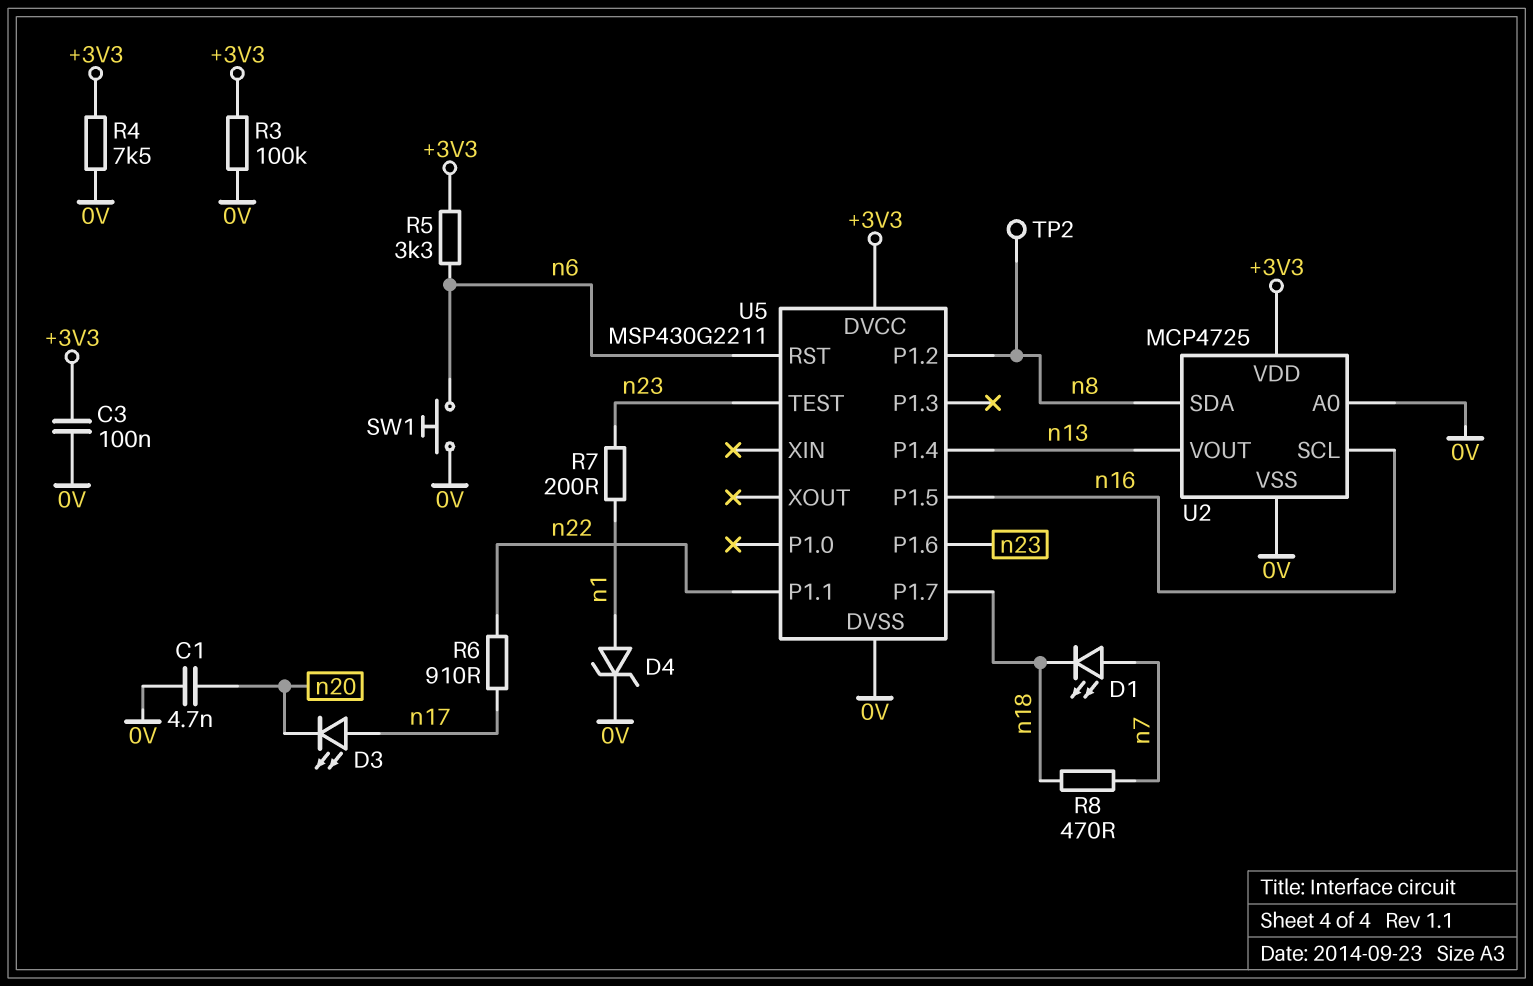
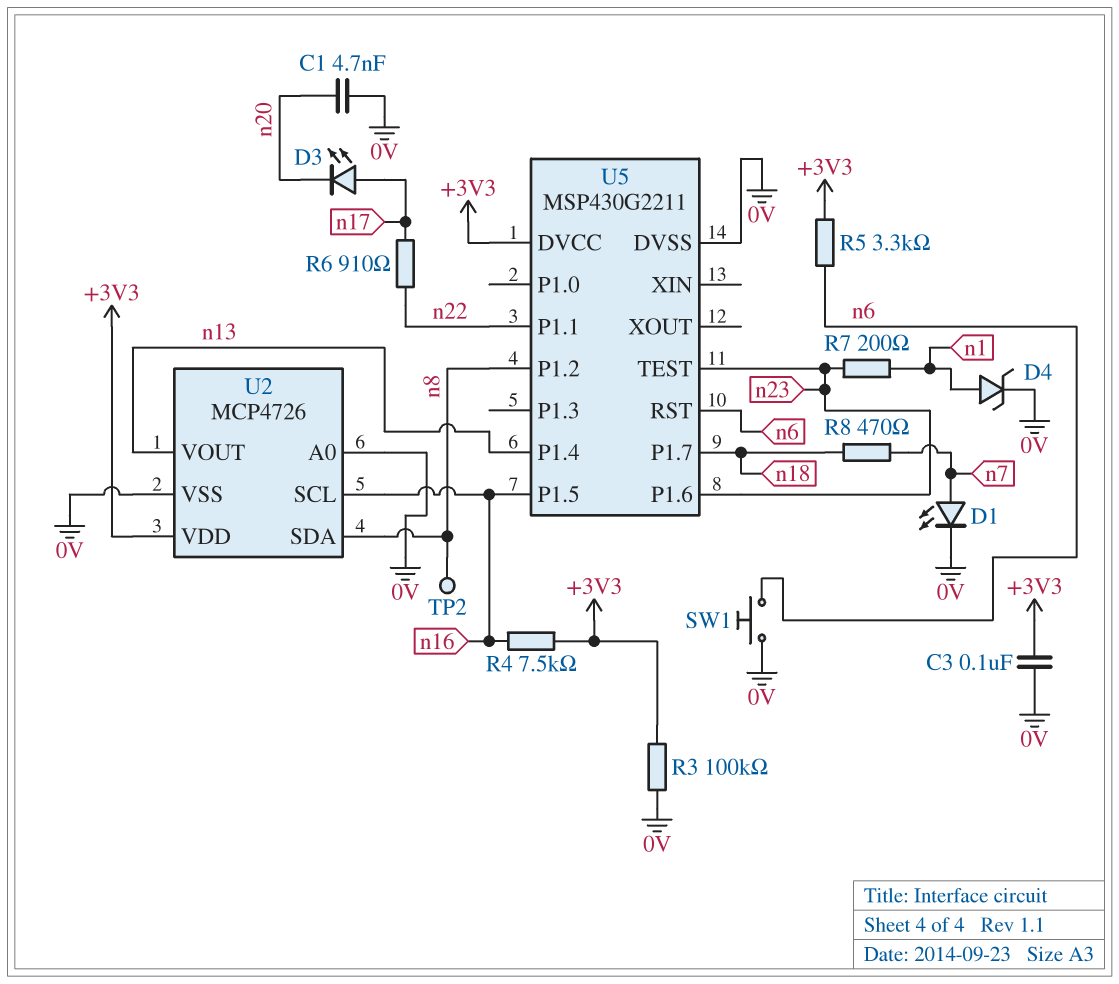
D1: LED (A n7, K n18) -> LED (A n7, K 0V)
R4: 7.5k (+3V3, 0V) -> 7.5k (+3V3, n16)
U2: MCP4725 -> MCP4726

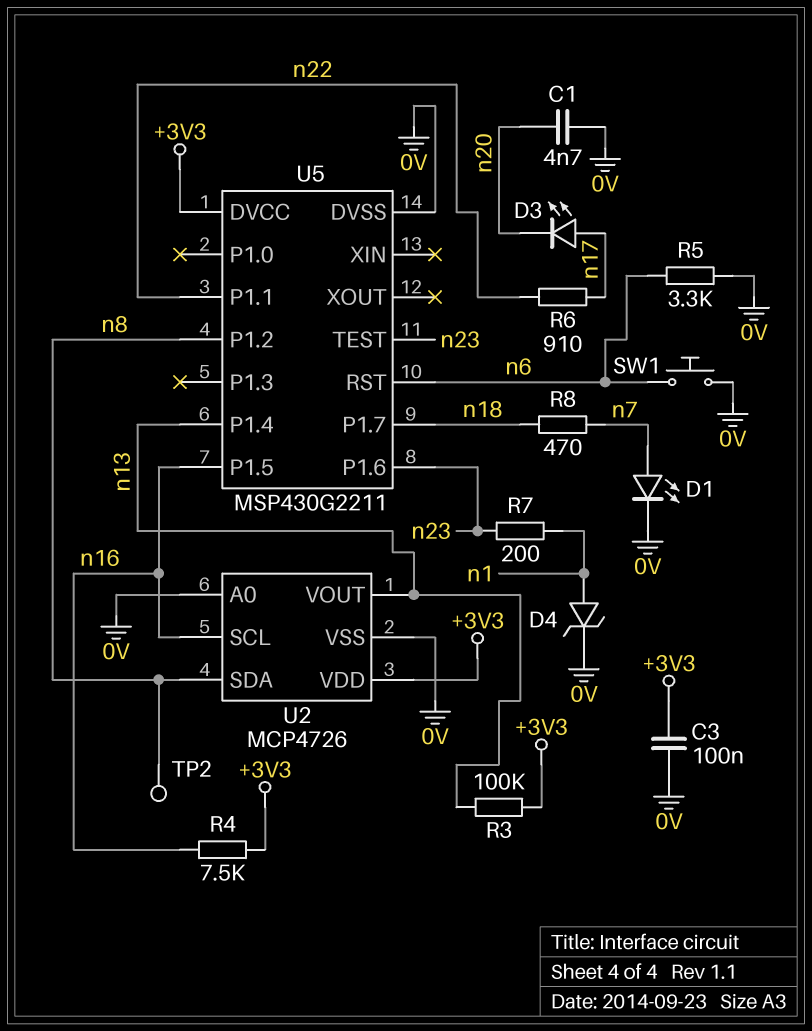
R3: 100k (+3V3, 0V) -> 100k (+3V3, n13)
R5: 3.3k (+3V3, n6) -> 3.3k (0V, n6)

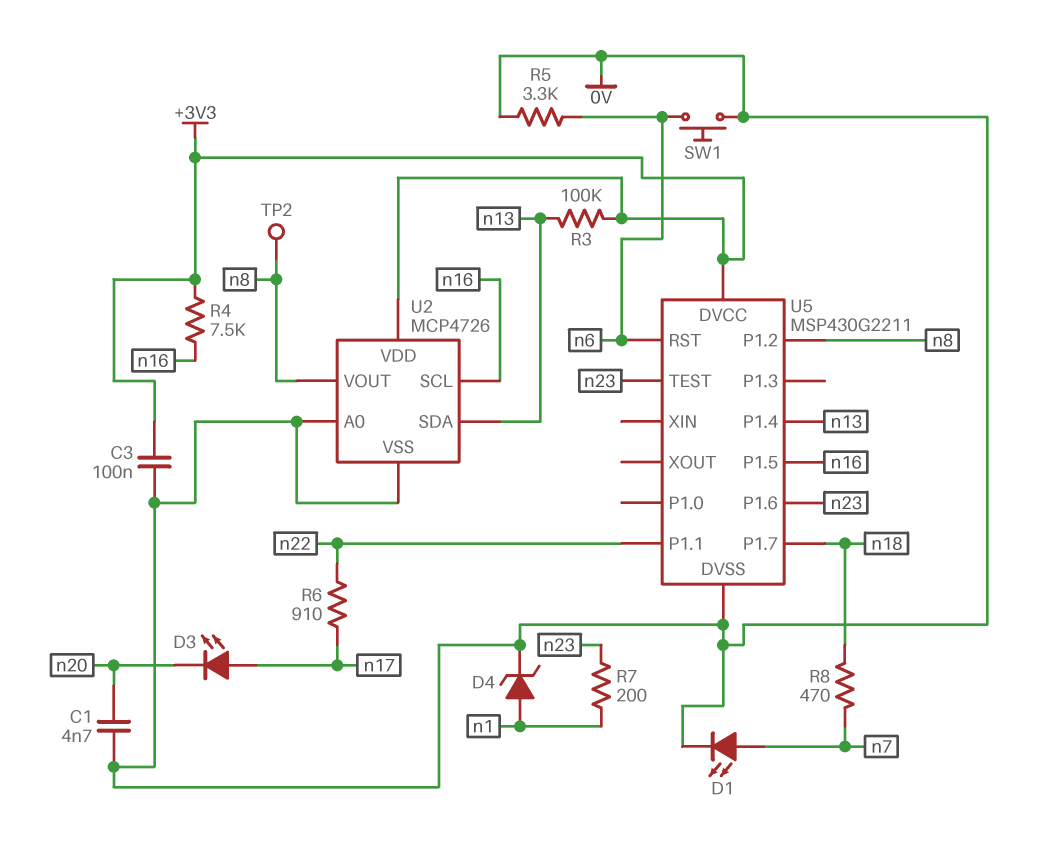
U2 pin SDA: n8 -> n13
U2 pin VOUT: n13 -> n8

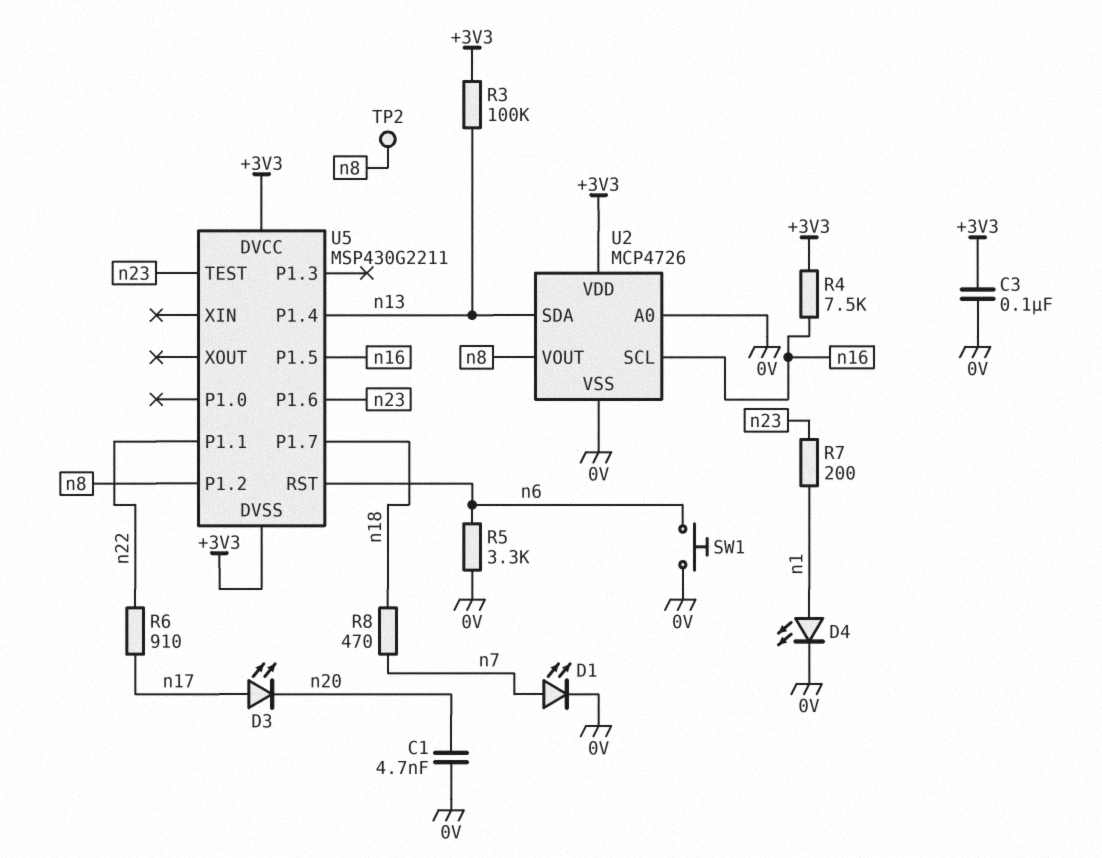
D4: zener (A n1, K 0V) -> LED (A n1, K 0V)
U5 pin DVSS: 0V -> +3V3

